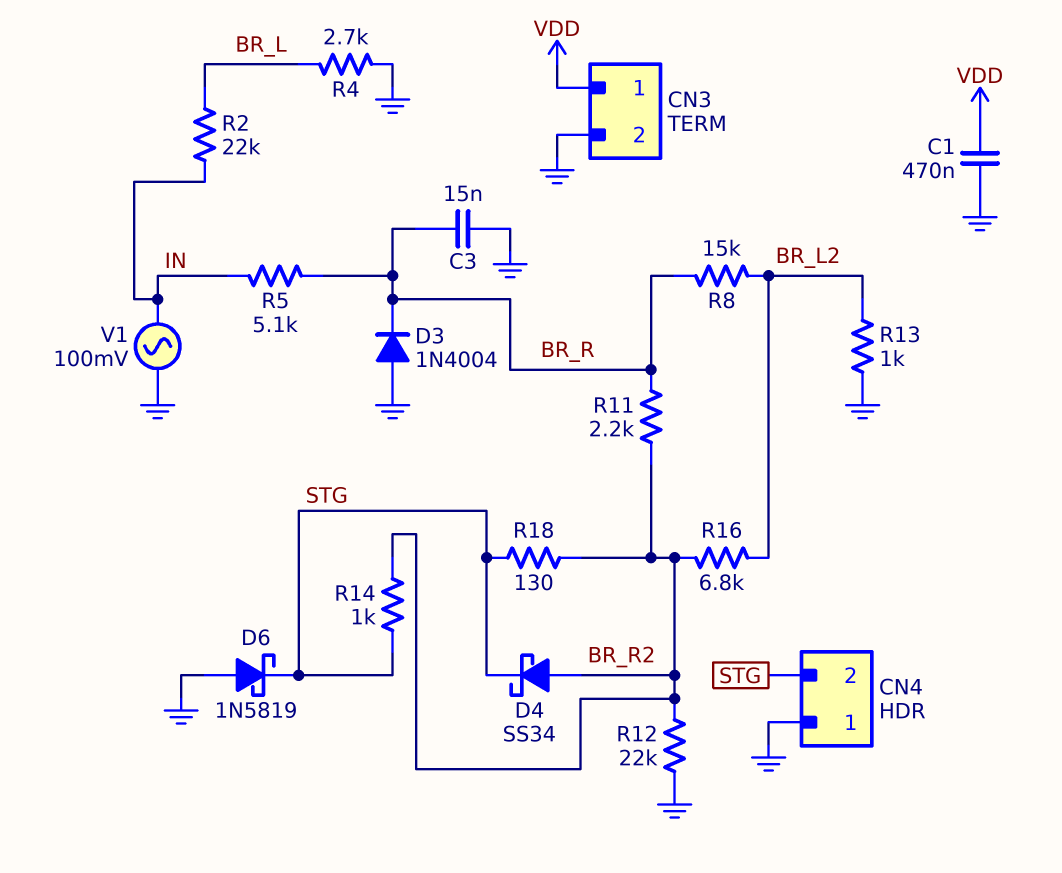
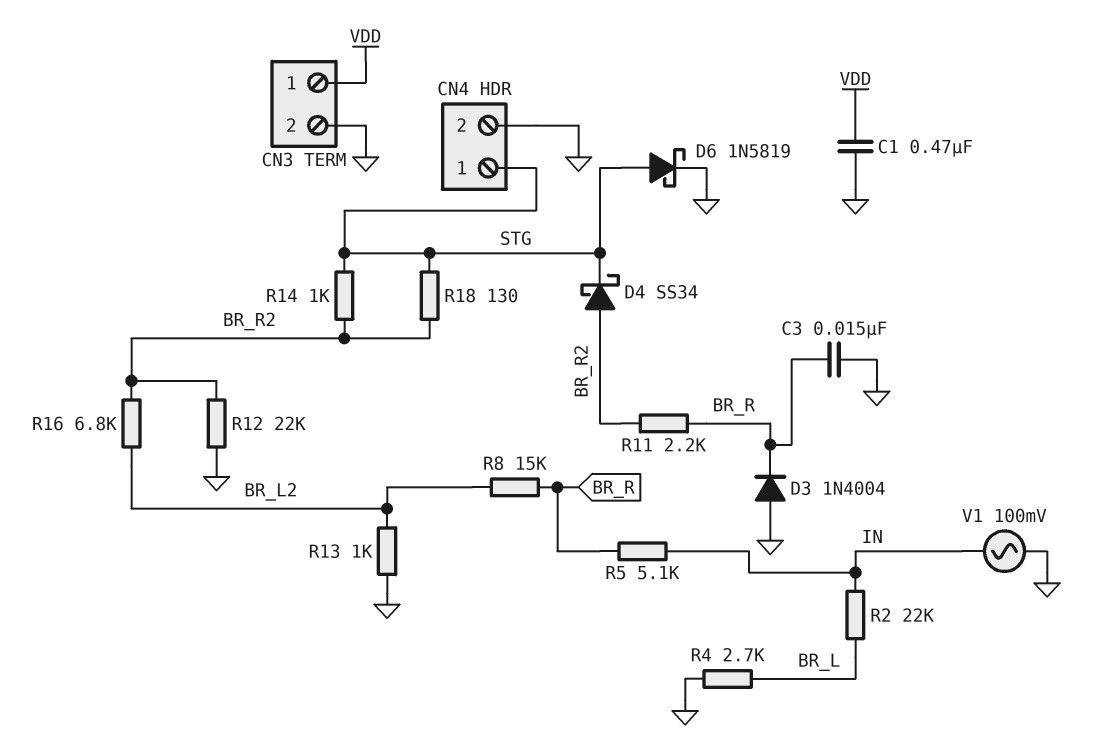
CN4 pin 1: GND -> STG
CN4 pin 2: STG -> GND
D6: schottky 1N5819 (A GND, K STG) -> schottky 1N5819 (A STG, K GND)

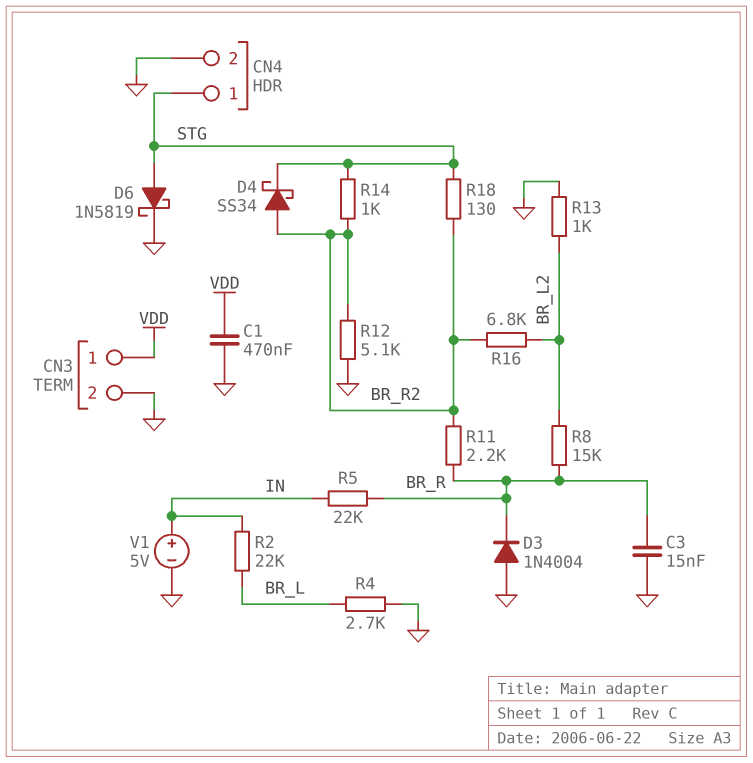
R5: 5.1k (BR_R, IN) -> 22k (BR_R, IN)
R12: 22k (BR_R2, GND) -> 5.1k (BR_R2, GND)
V1: AC 100mV (GND, IN) -> 5V (plus IN, minus GND)

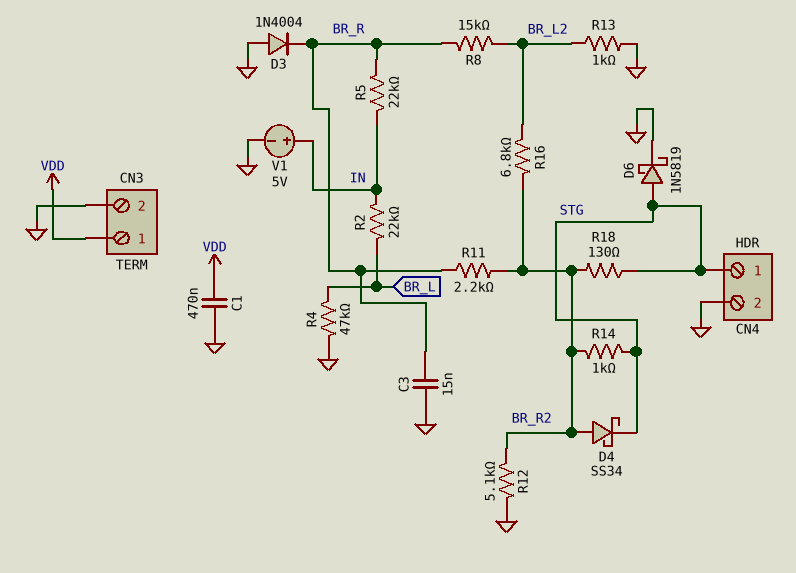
R4: 2.7k (BR_L, GND) -> 47k (BR_L, GND)

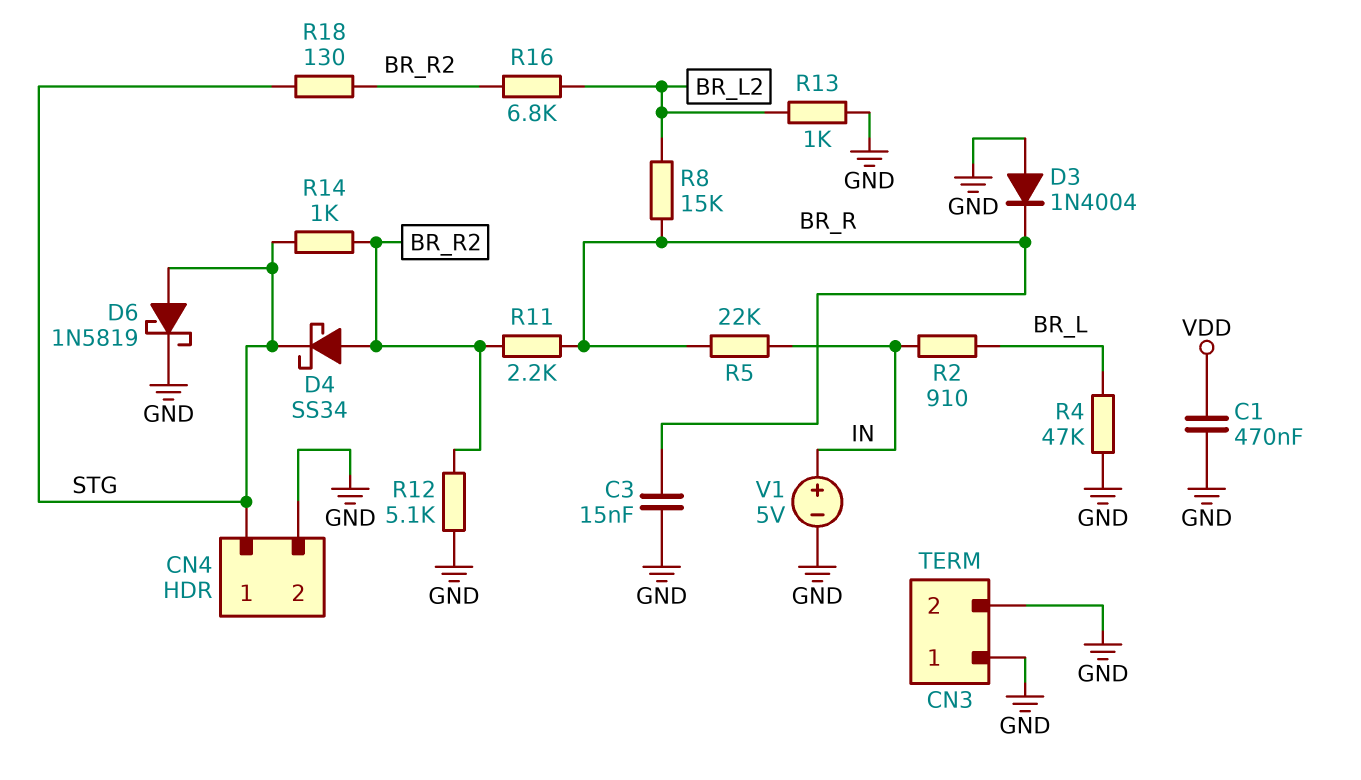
CN3 pin 1: VDD -> GND
R2: 22k (BR_L, IN) -> 910 (BR_L, IN)

